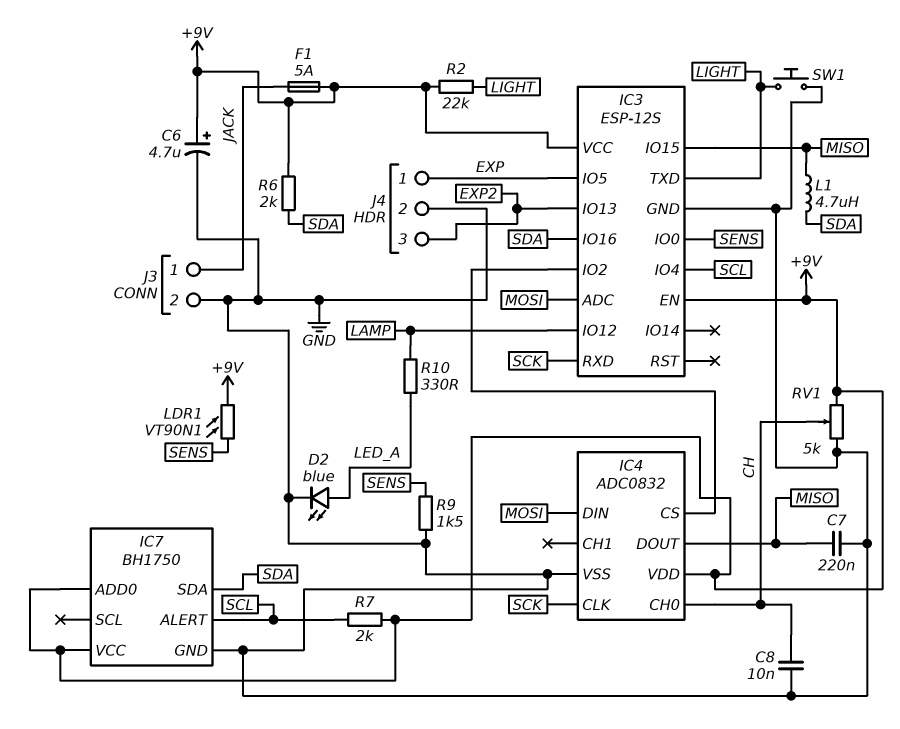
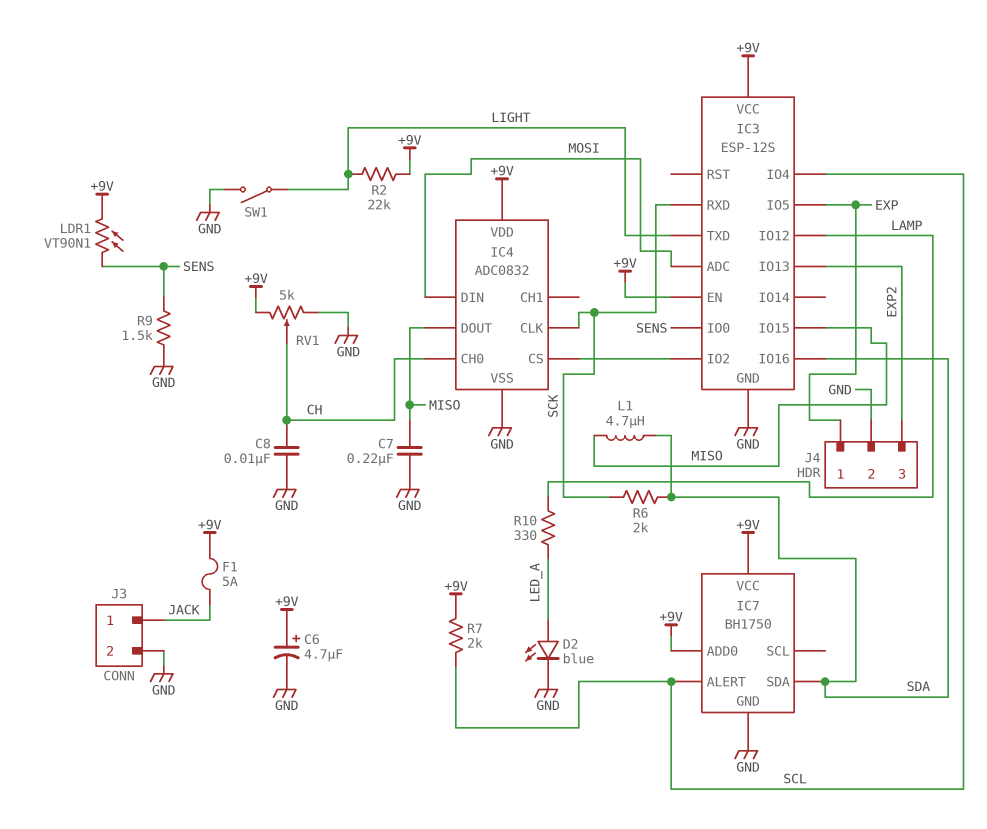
R6: 2k (+9V, SDA) -> 2k (SCK, SDA)
SW1: button (GND, LIGHT) -> switch (GND, LIGHT)

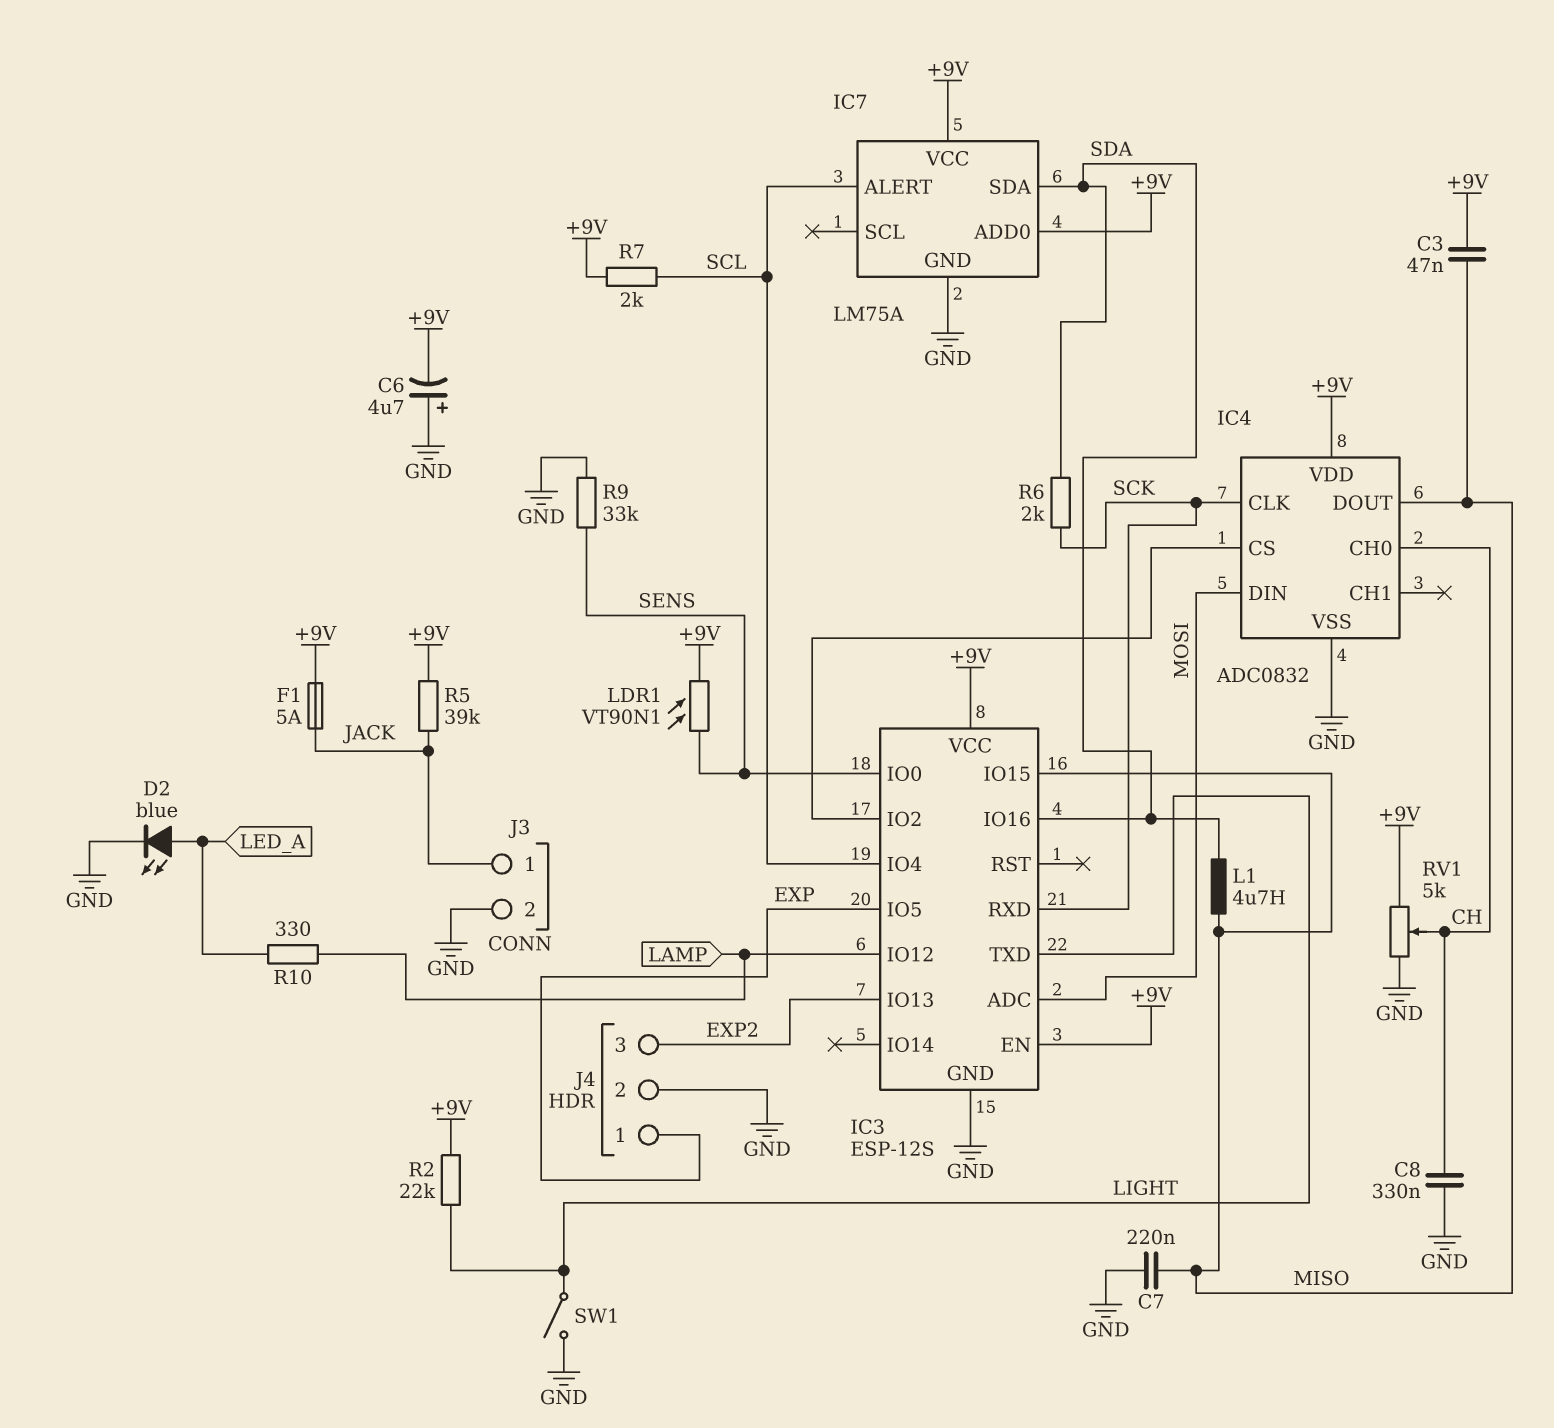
C3: none -> 47nF (+9V, MISO)
C6: 4.7uF (plus +9V, minus GND) -> 4.7uF (plus GND, minus +9V)
C8: 10nF (CH, GND) -> 330nF (CH, GND)
IC7: BH1750 -> LM75A
R5: none -> 39k (+9V, JACK)
R9: 1.5k (GND, SENS) -> 33k (GND, SENS)

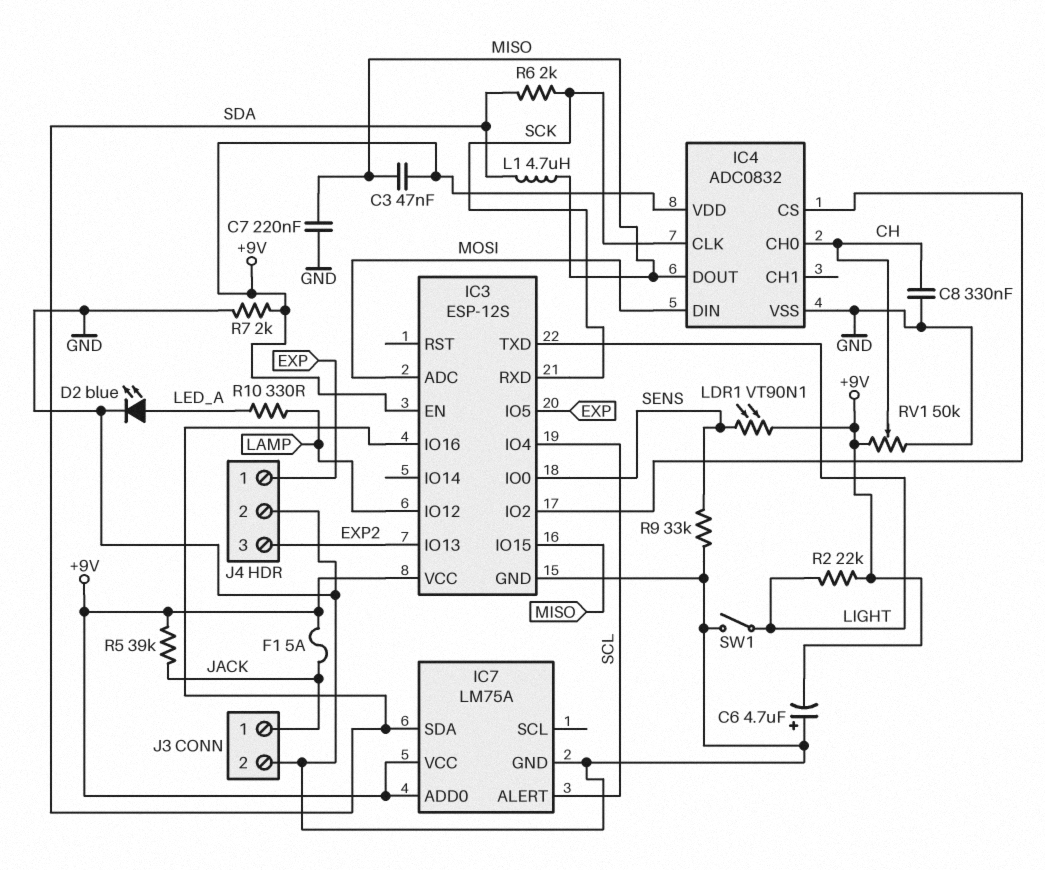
R7: 2k (+9V, SCL) -> 2k (+9V, GND)
RV1: 5k (+9V, GND, wiper CH) -> 50k (+9V, GND, wiper CH)

